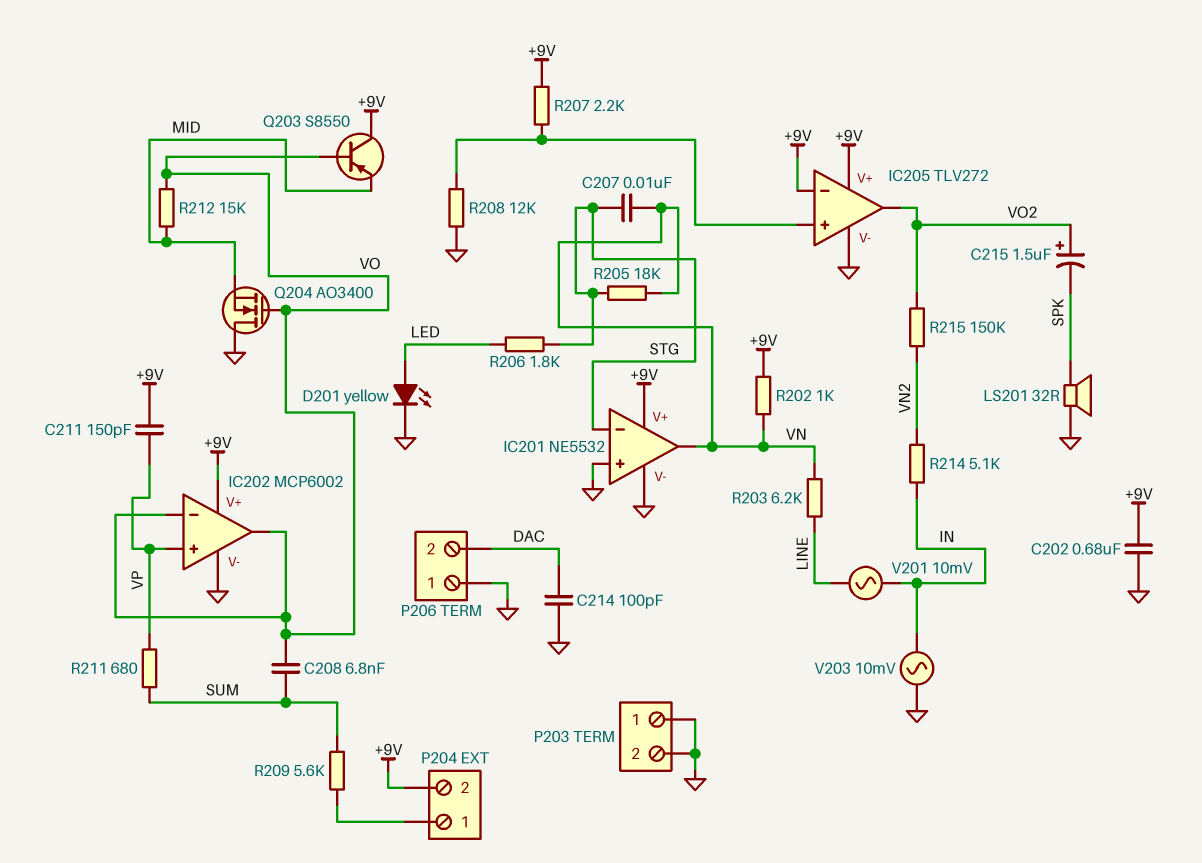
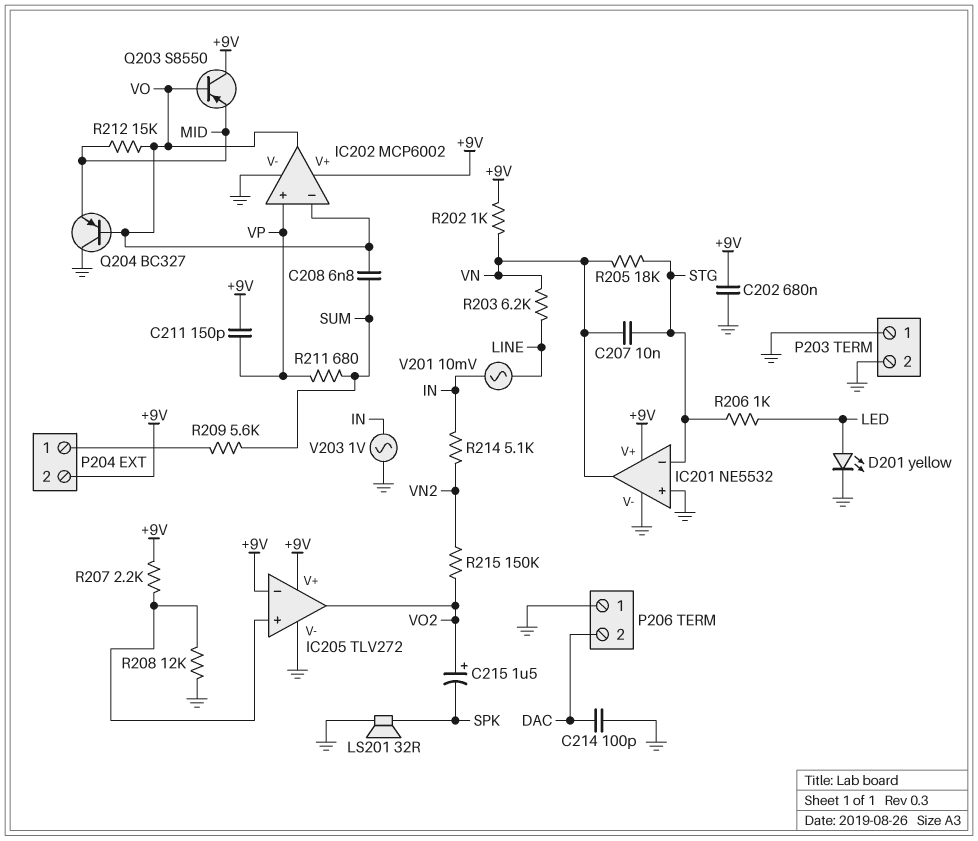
Q204: NMOS AO3400 (G VO, D GND, S MID) -> PNP BC327 (B VO, C GND, E MID)
R206: 1.8k (LED, STG) -> 1k (LED, STG)
V203: AC 10mV (GND, IN) -> AC 1V (GND, IN)

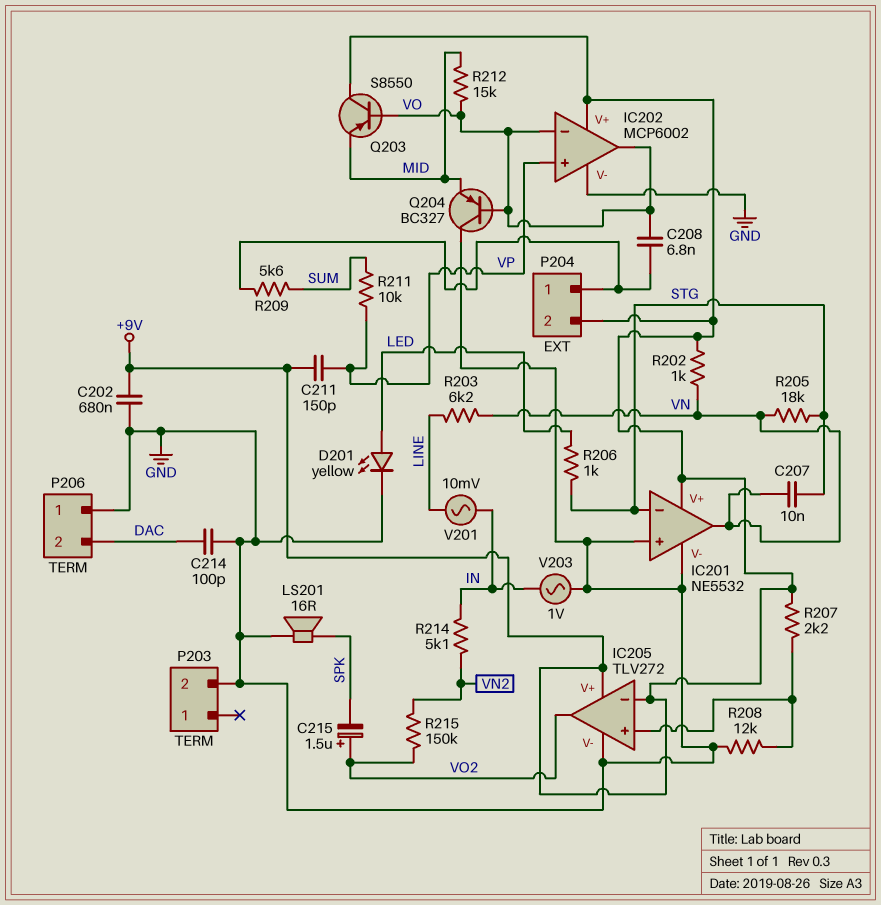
C208: 6.8nF (SUM, VO) -> 6.8nF (P204/1, VO)
LS201: speaker 32R (GND, SPK) -> speaker 16R (GND, SPK)
P203 pin 1: GND -> none
R211: 680 (SUM, VP) -> 10k (SUM, VP)

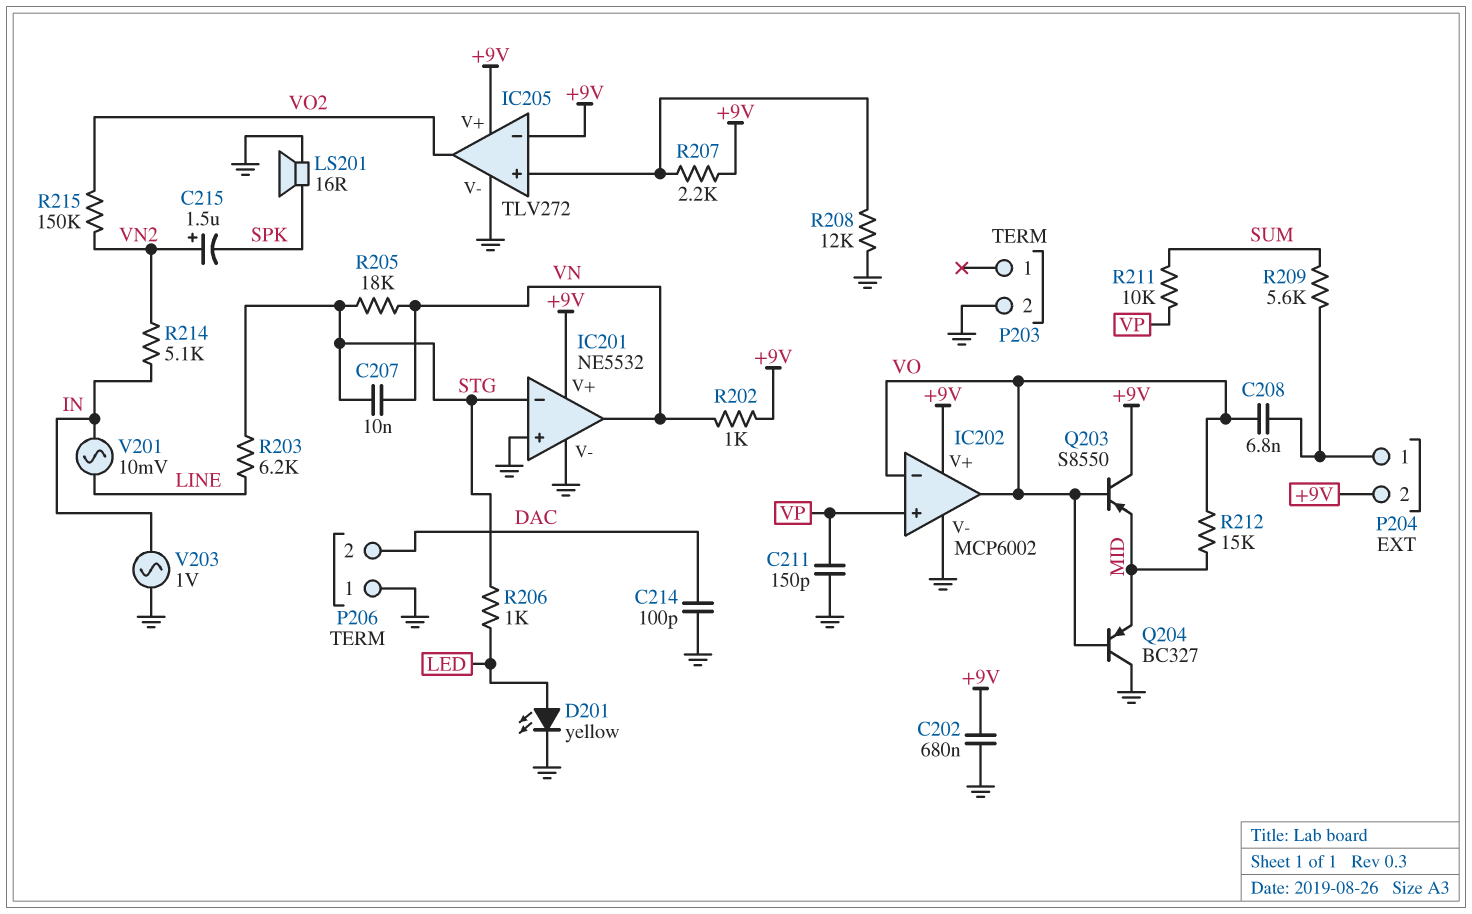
C211: 150pF (+9V, VP) -> 150pF (GND, VP)
C215: 1.5uF (plus VO2, minus SPK) -> 1.5uF (plus VN2, minus SPK)
R203: 6.2k (LINE, VN) -> 6.2k (LINE, STG)

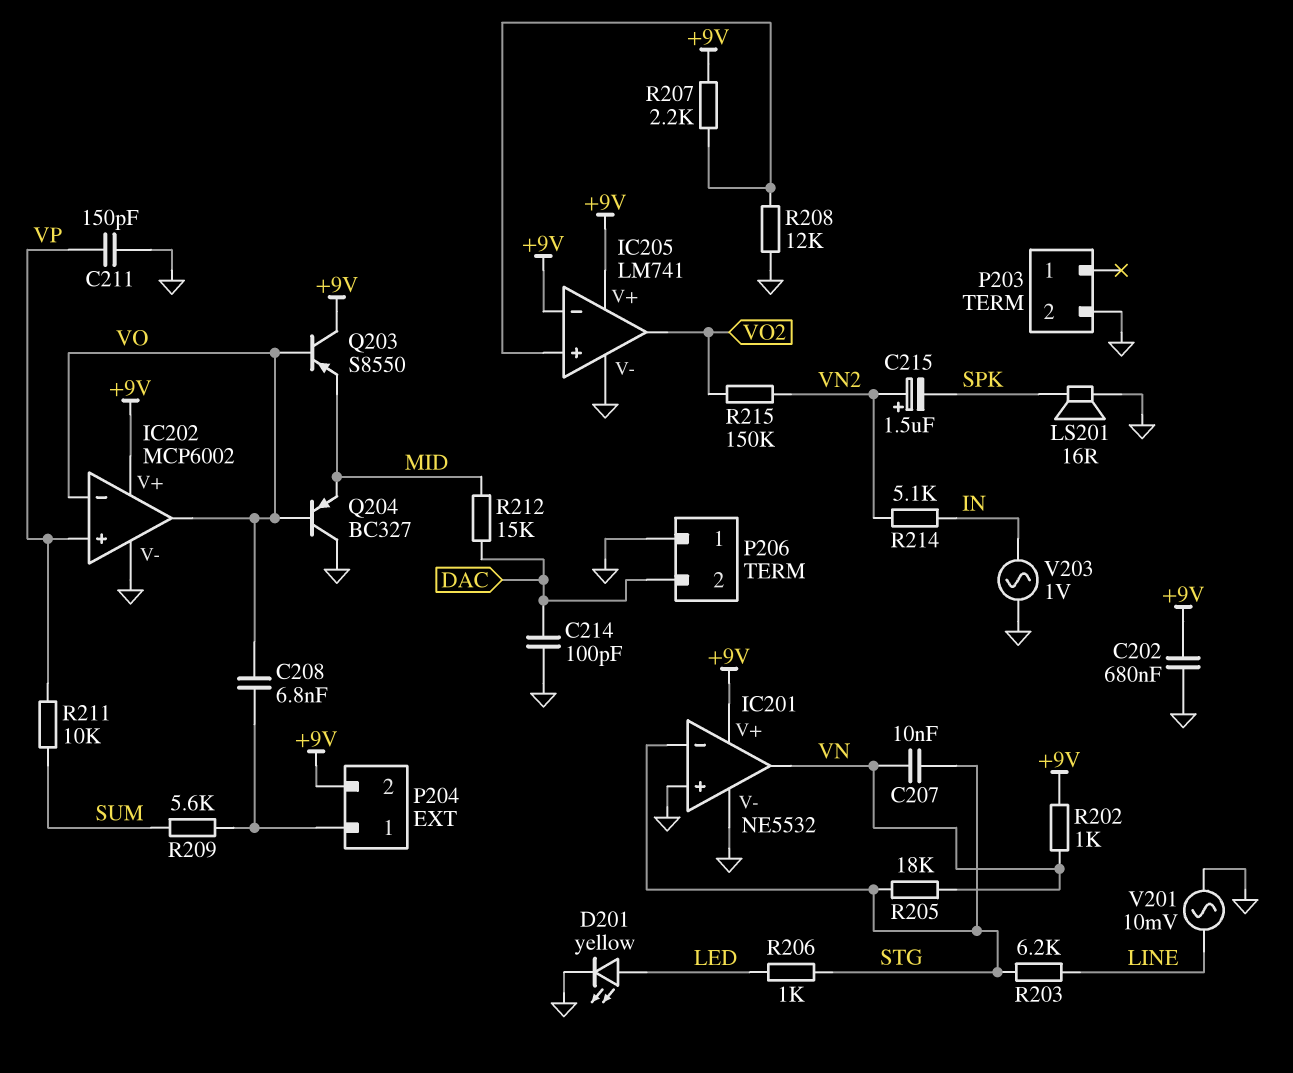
IC205: TLV272 -> LM741
R212: 15k (MID, VO) -> 15k (DAC, MID)
V201: AC 10mV (IN, LINE) -> AC 10mV (GND, LINE)

